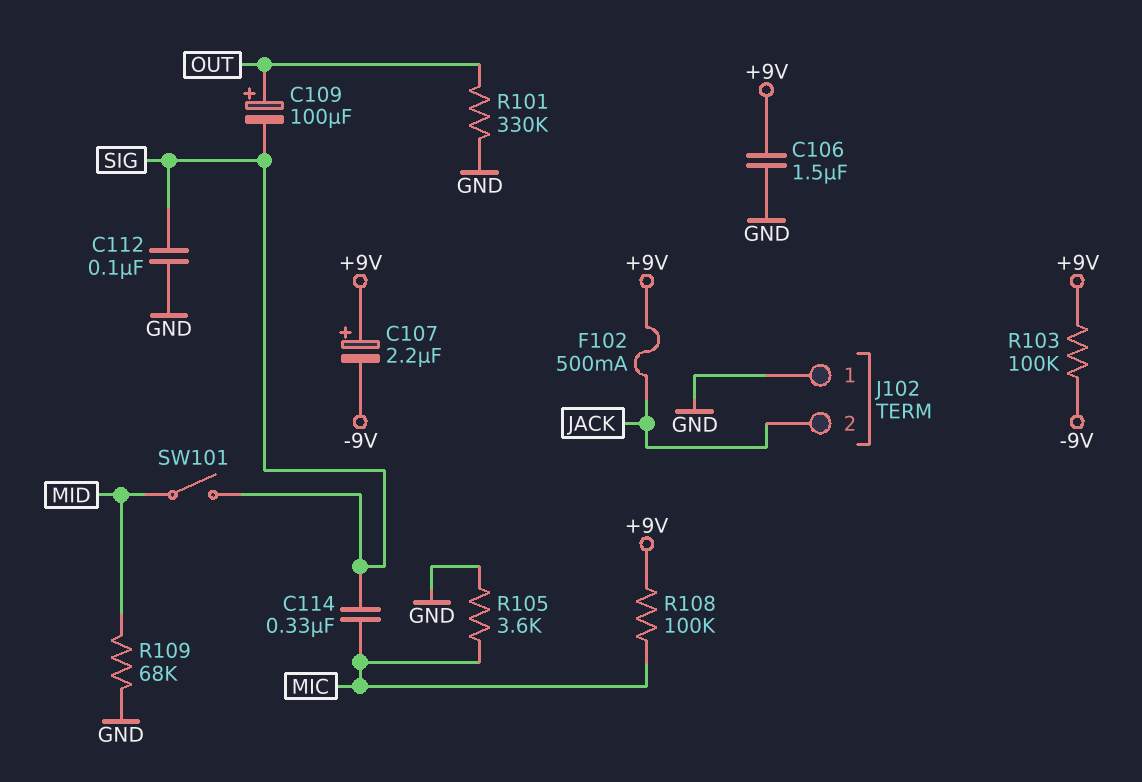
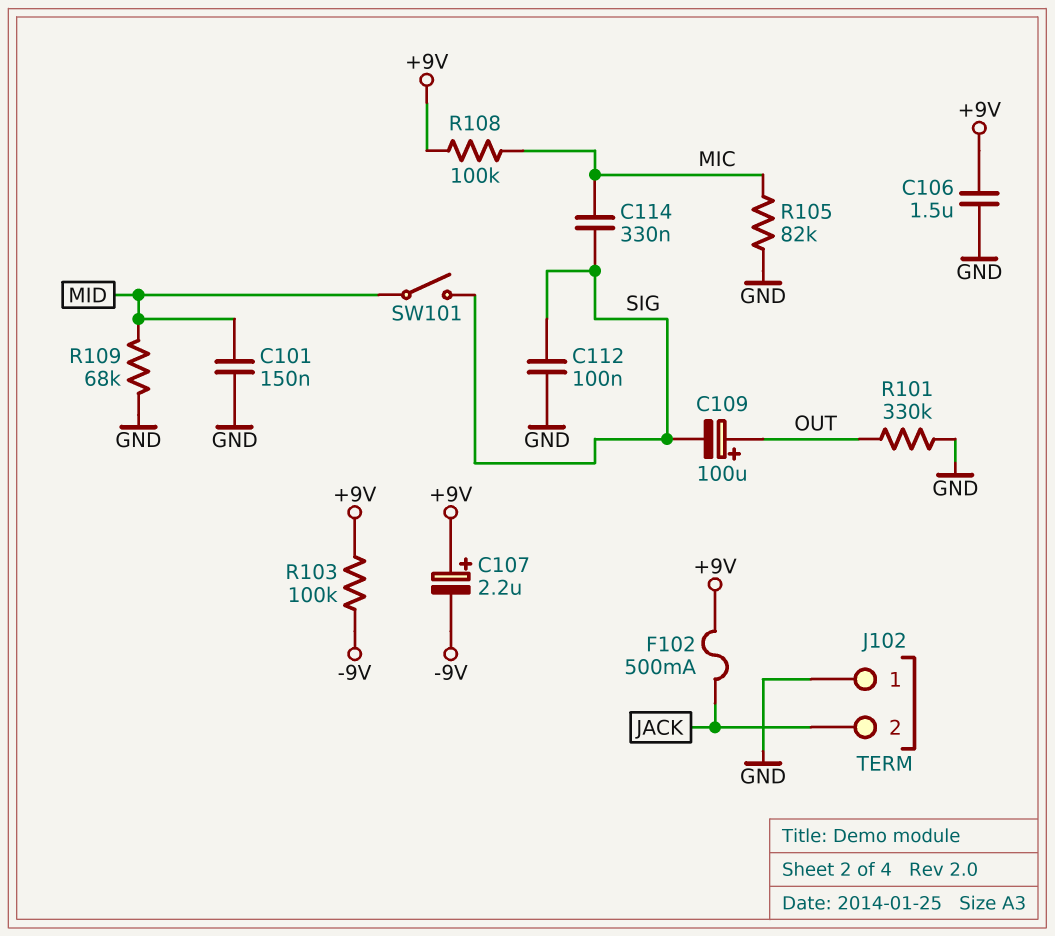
C101: none -> 150nF (GND, MID)
R105: 3.6k (GND, MIC) -> 82k (GND, MIC)

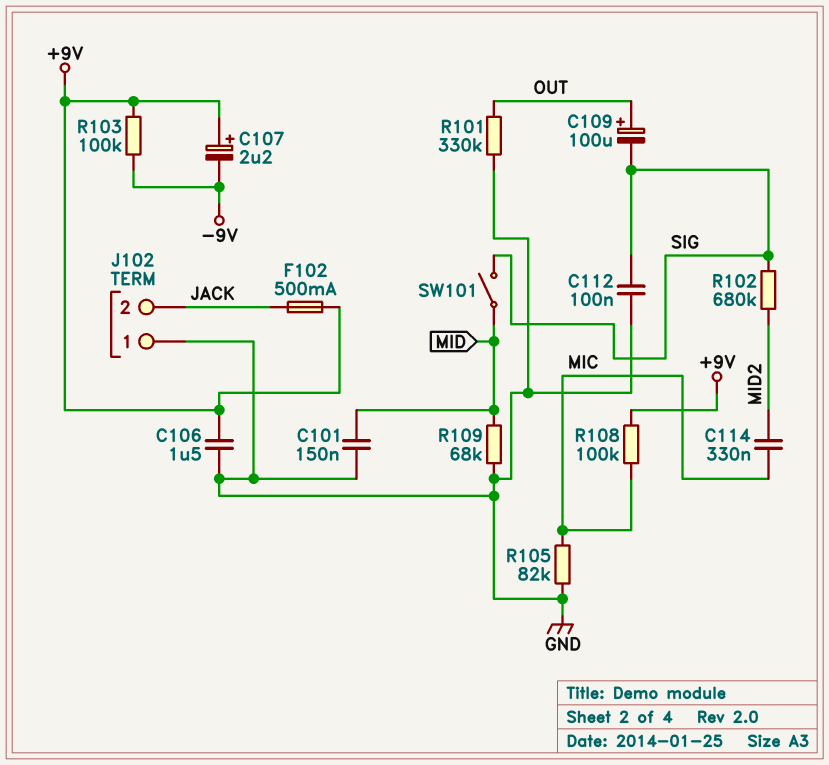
C114: 330nF (MIC, SIG) -> 330nF (MIC, MID2)
R102: none -> 680k (MID2, SIG)

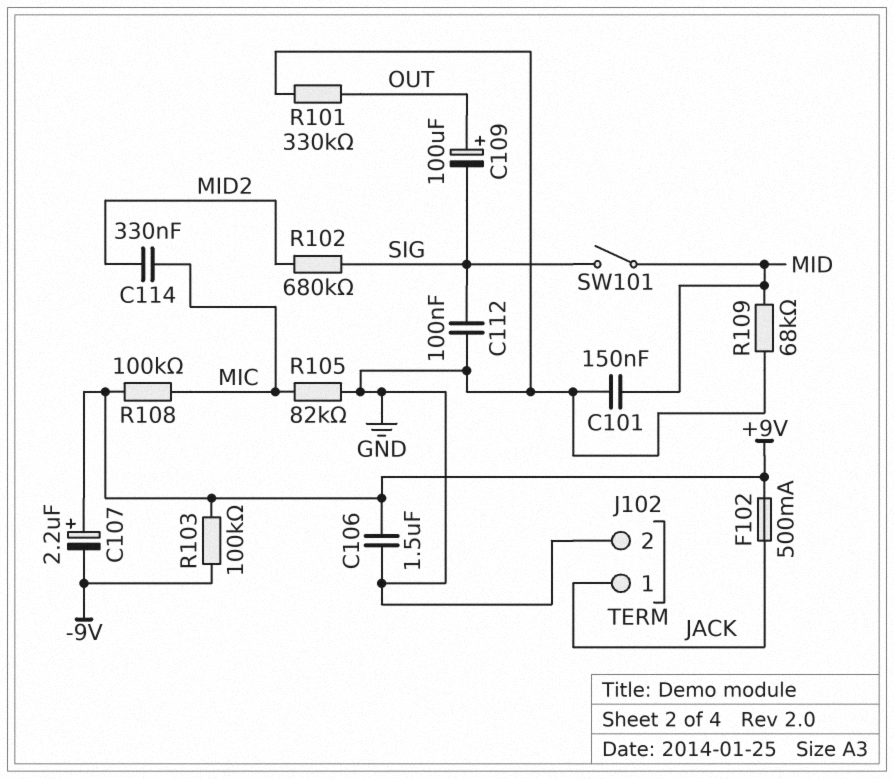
J102 pin 1: GND -> JACK
J102 pin 2: JACK -> GND

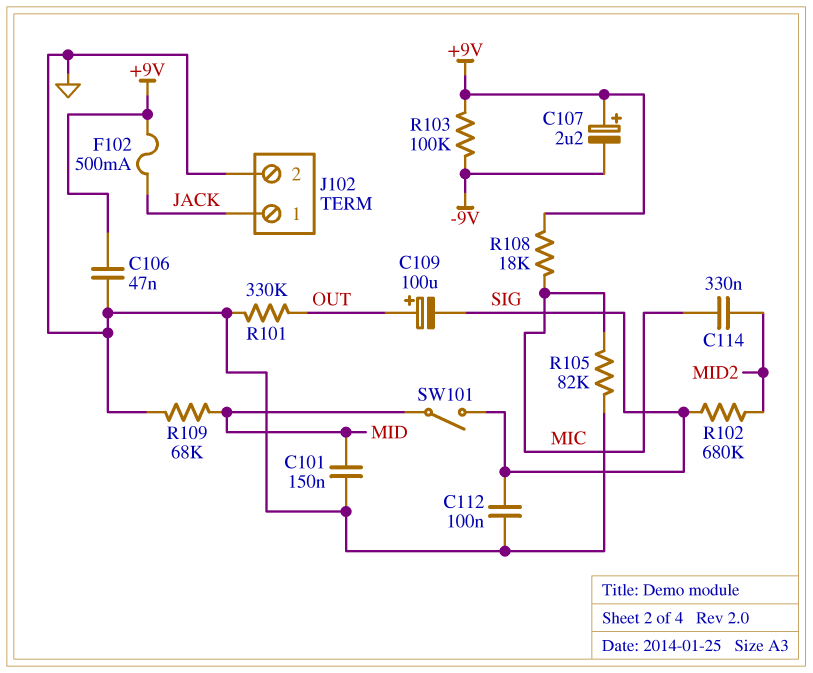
C106: 1.5uF (+9V, GND) -> 47nF (+9V, GND)
R108: 100k (+9V, MIC) -> 18k (+9V, MIC)

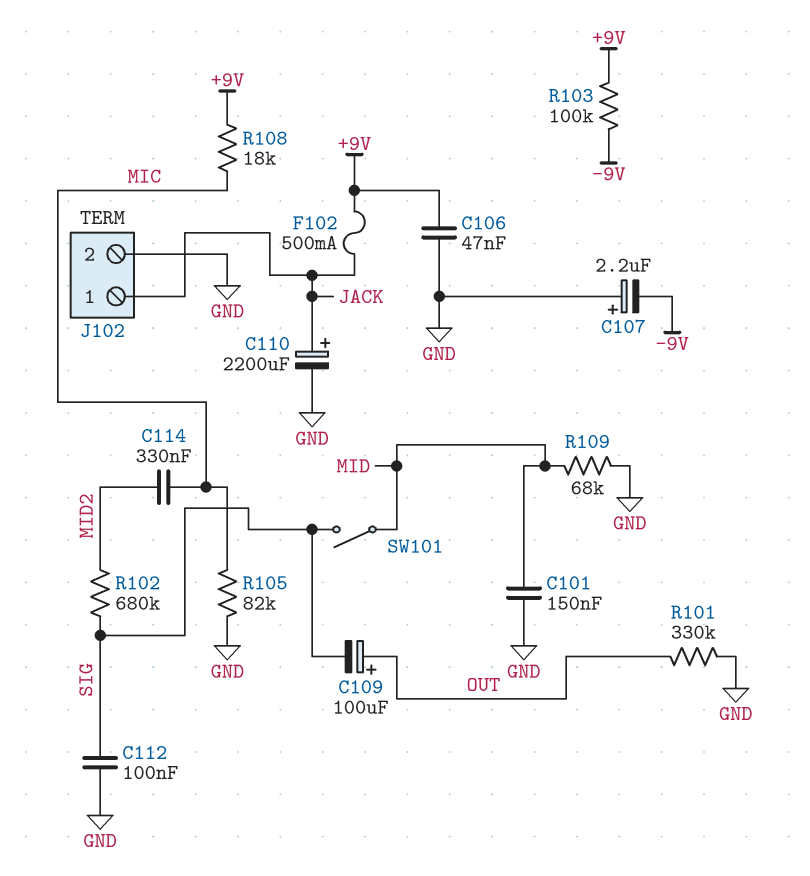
C107: 2.2uF (plus +9V, minus -9V) -> 2.2uF (plus GND, minus -9V)
C110: none -> 2200uF (plus JACK, minus GND)

